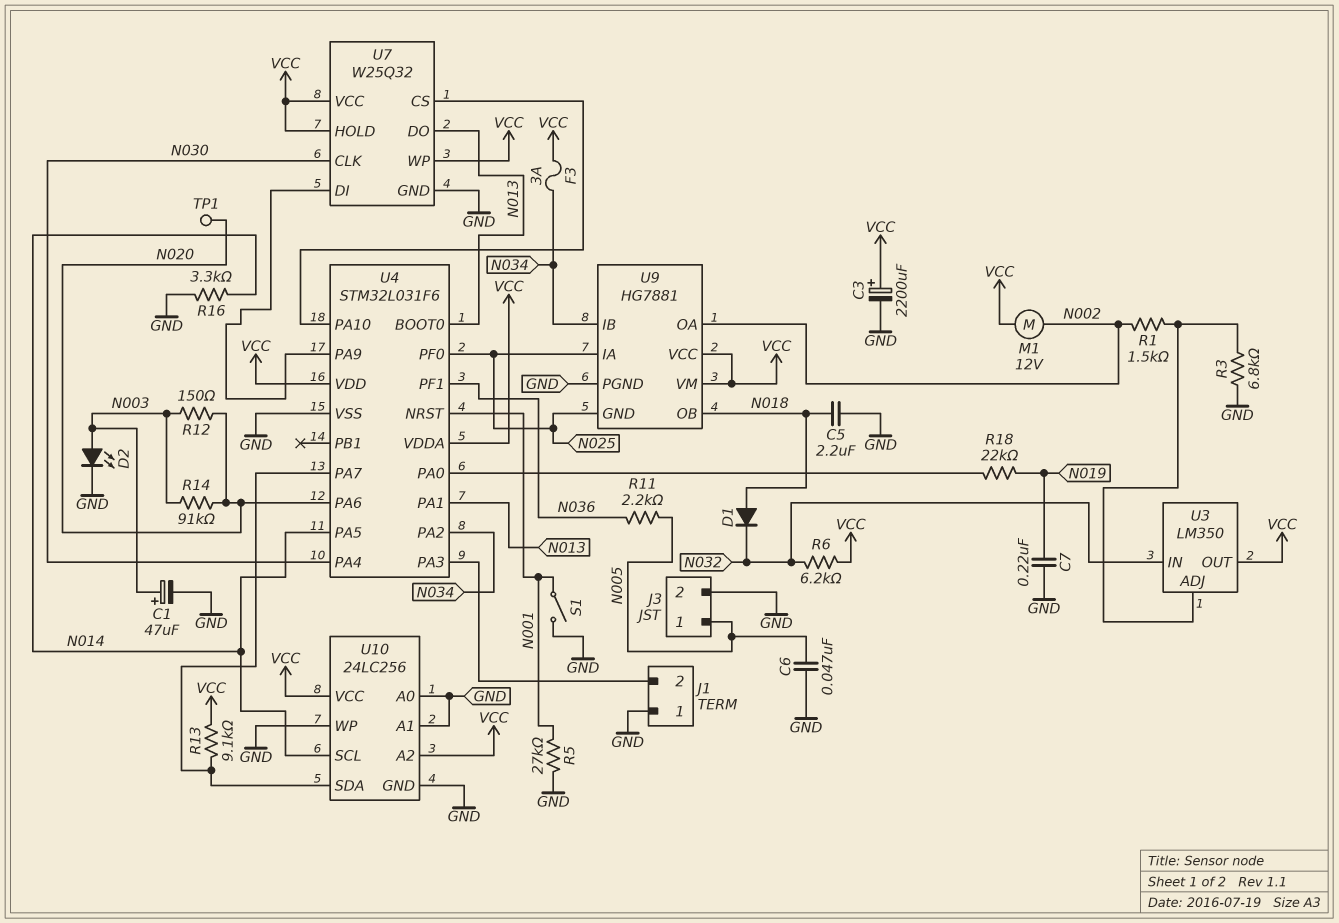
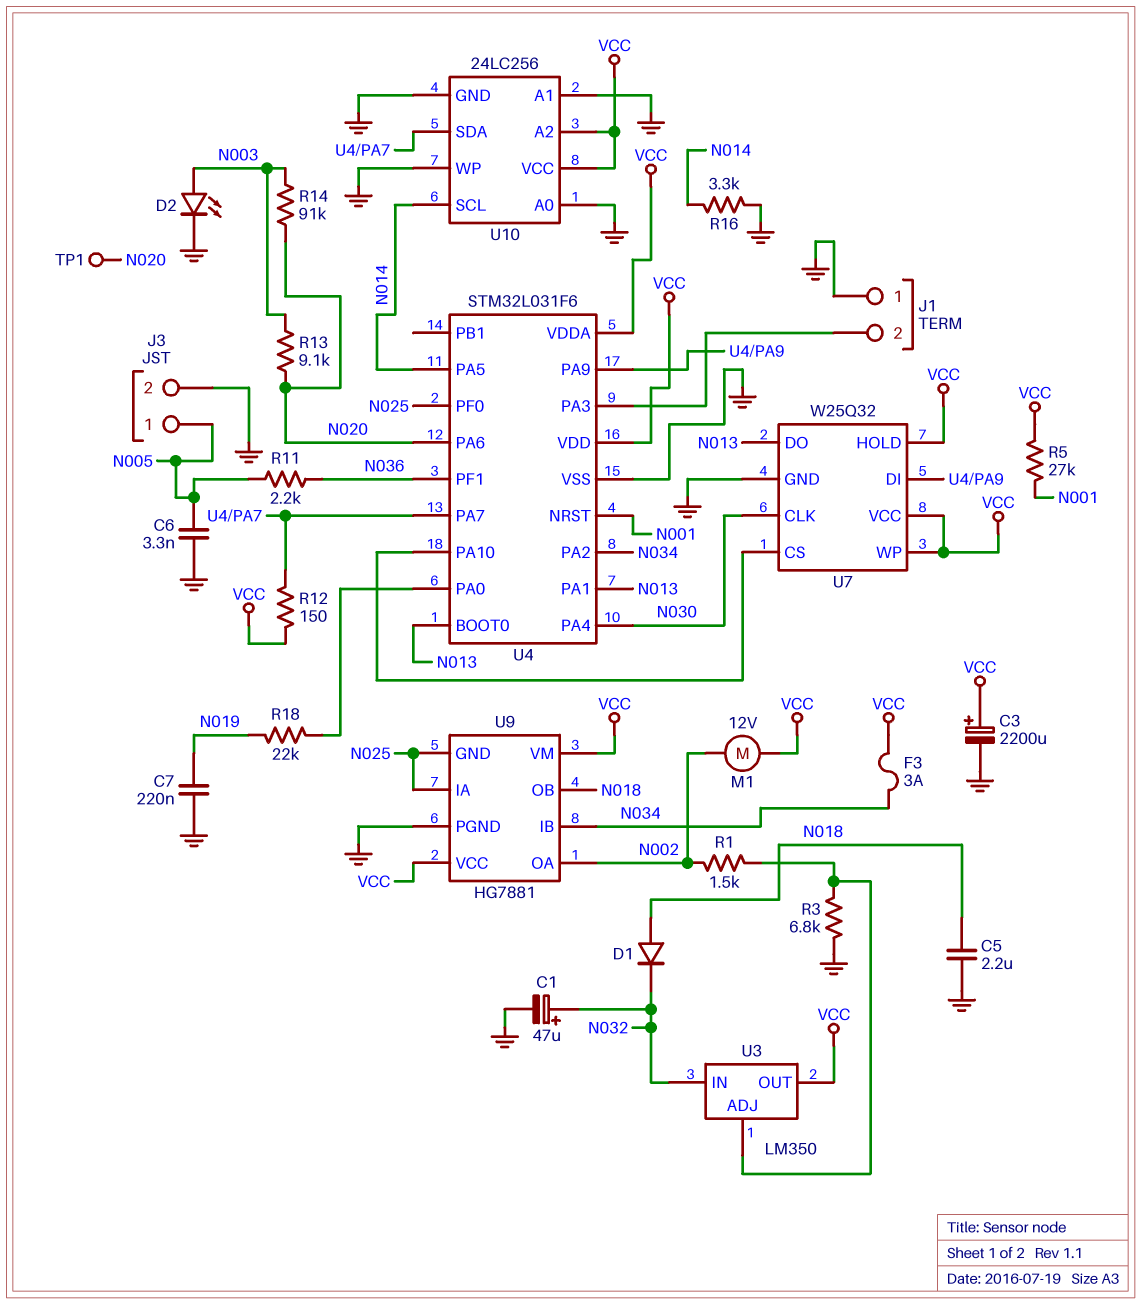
C1: 47uF (plus N003, minus GND) -> 47uF (plus N032, minus GND)
C6: 47nF (GND, N005) -> 3.3nF (GND, N005)
R5: 27k (GND, N001) -> 27k (N001, VCC)
R6: 6.2k (N032, VCC) -> none
R12: 150 (N003, N020) -> 150 (U4/PA7, VCC)
R13: 9.1k (U4/PA7, VCC) -> 9.1k (N003, N020)
S1: switch (GND, N001) -> none

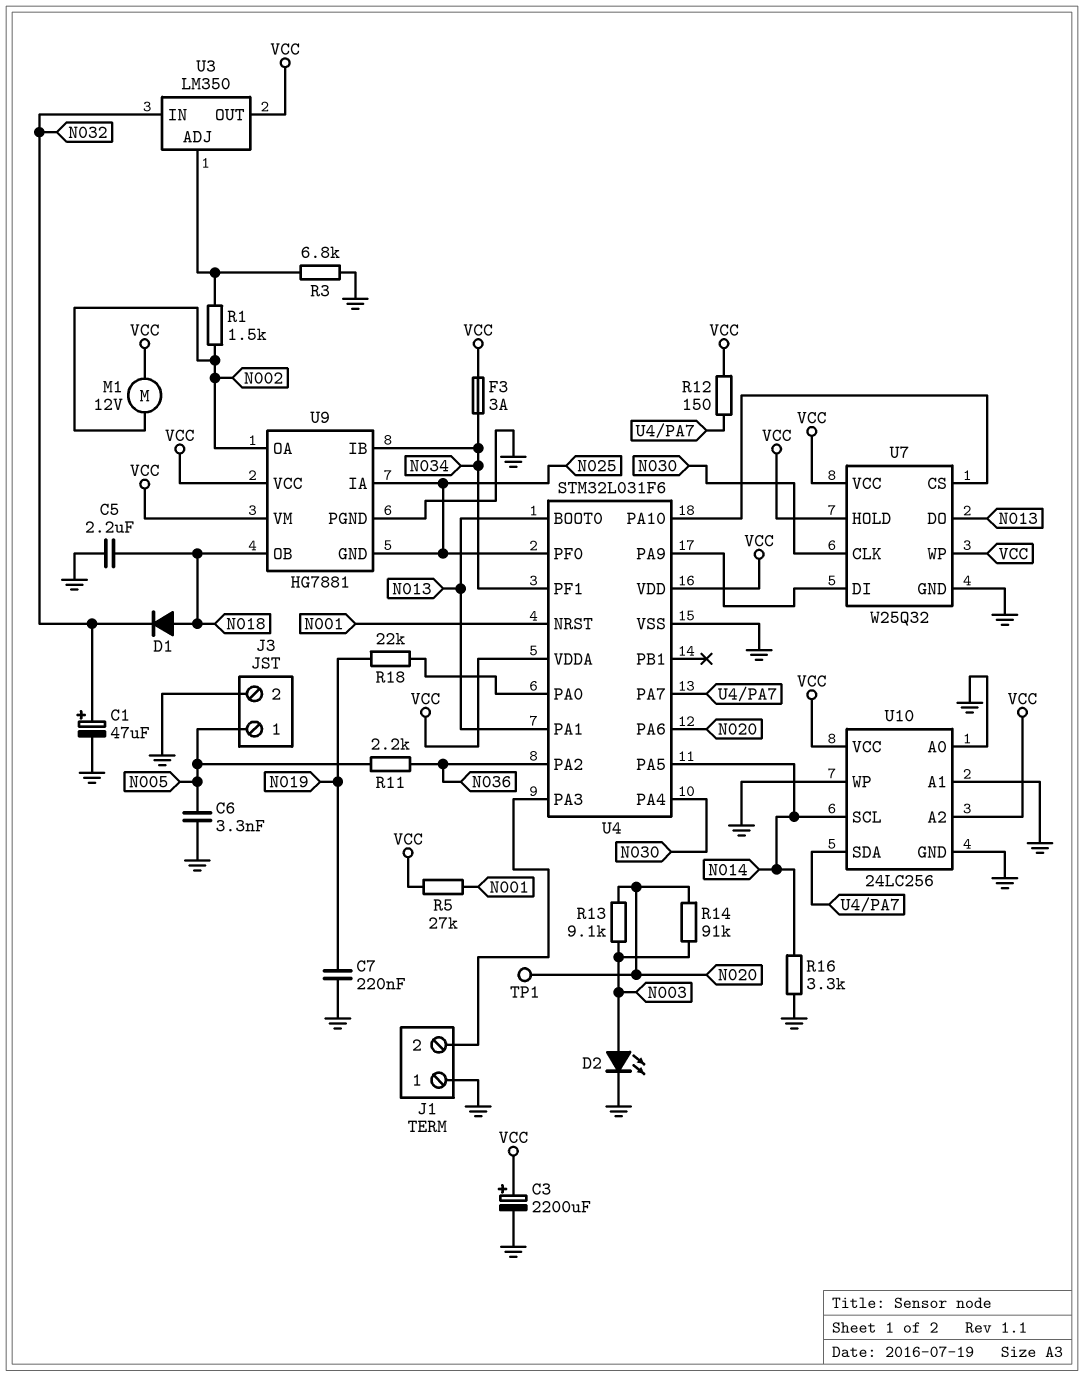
U4 pin PA2: N034 -> N036
U4 pin PF1: N036 -> N034

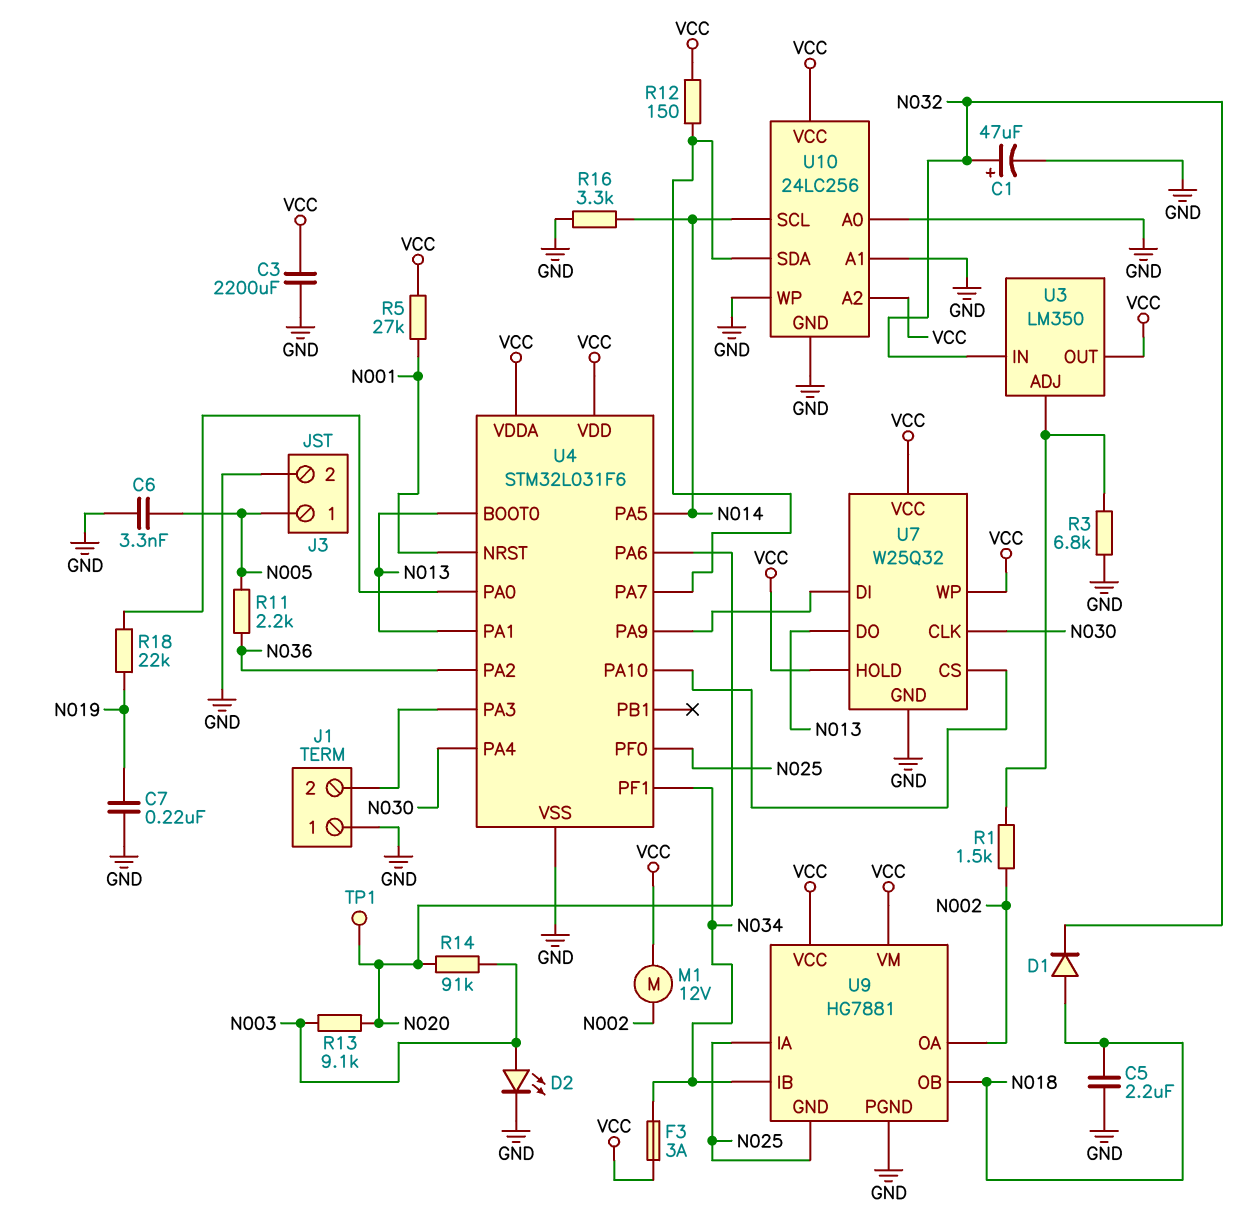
C3: 2200uF (plus VCC, minus GND) -> 2200uF (GND, VCC)

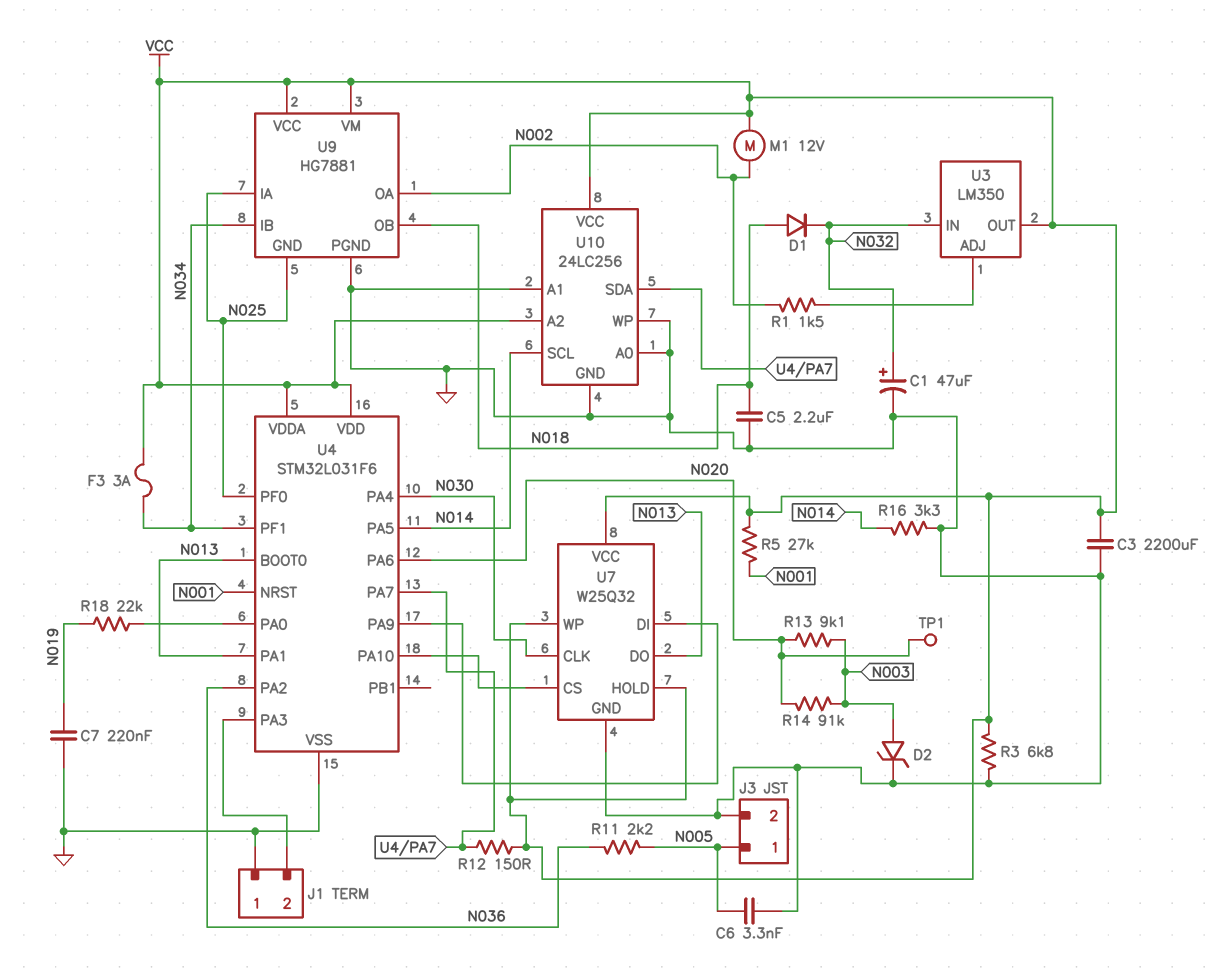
D2: LED (A N003, K GND) -> zener (A N003, K GND)
R3: 6.8k (GND, U3/ADJ) -> 6.8k (GND, VCC)

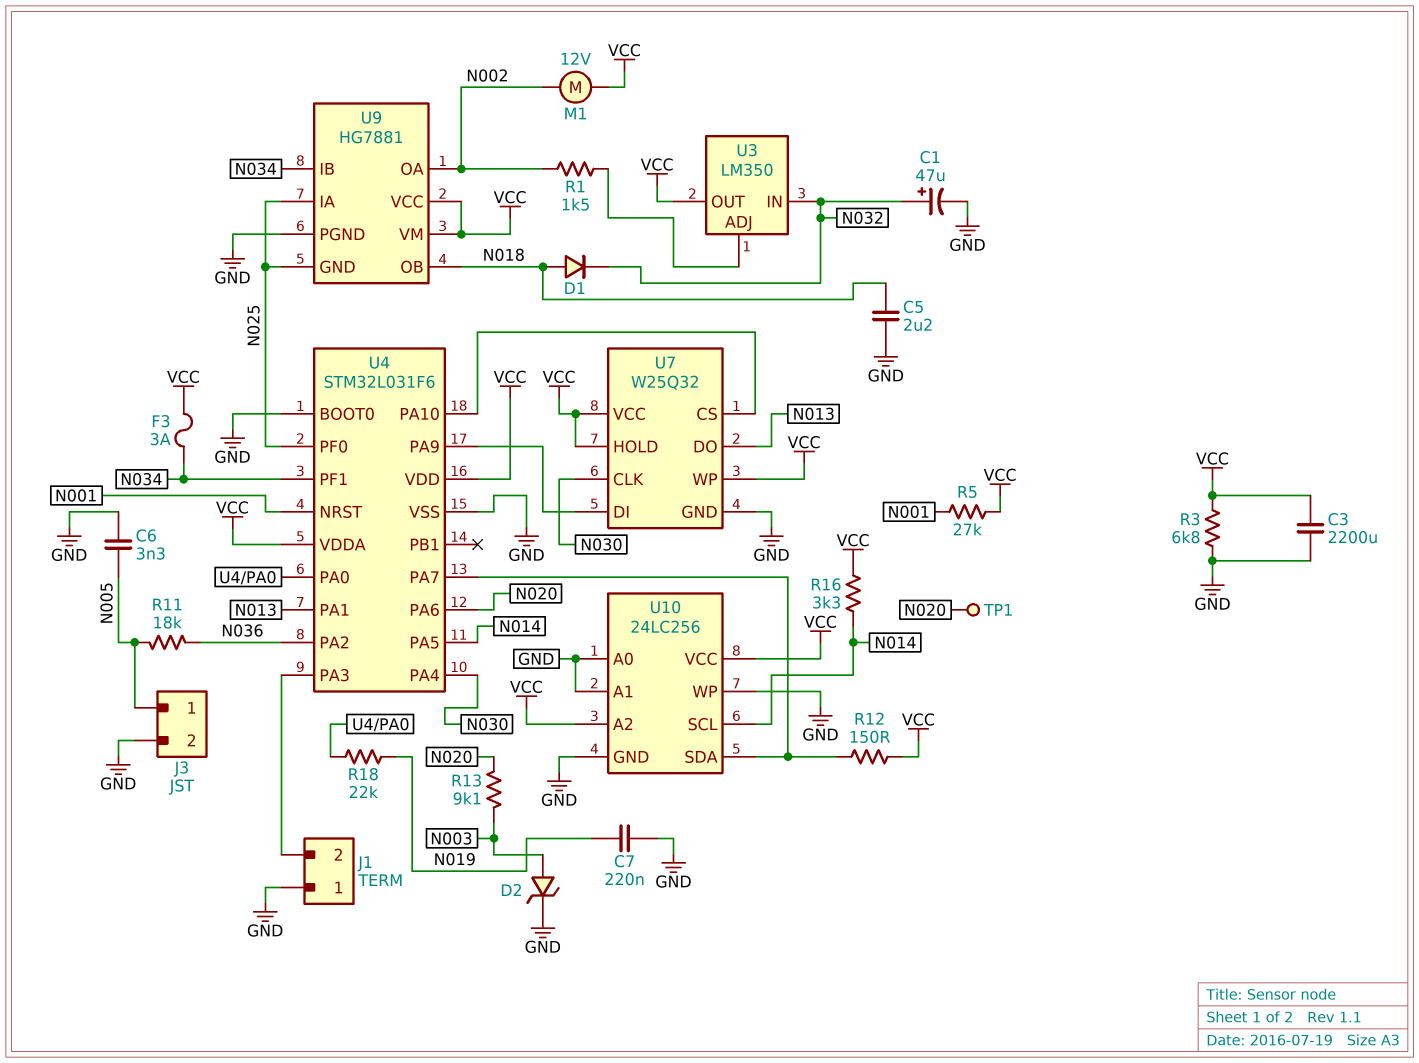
R11: 2.2k (N005, N036) -> 18k (N005, N036)
R14: 91k (N003, N020) -> none
R16: 3.3k (GND, N014) -> 3.3k (N014, VCC)
U4 pin BOOT0: N013 -> GND

